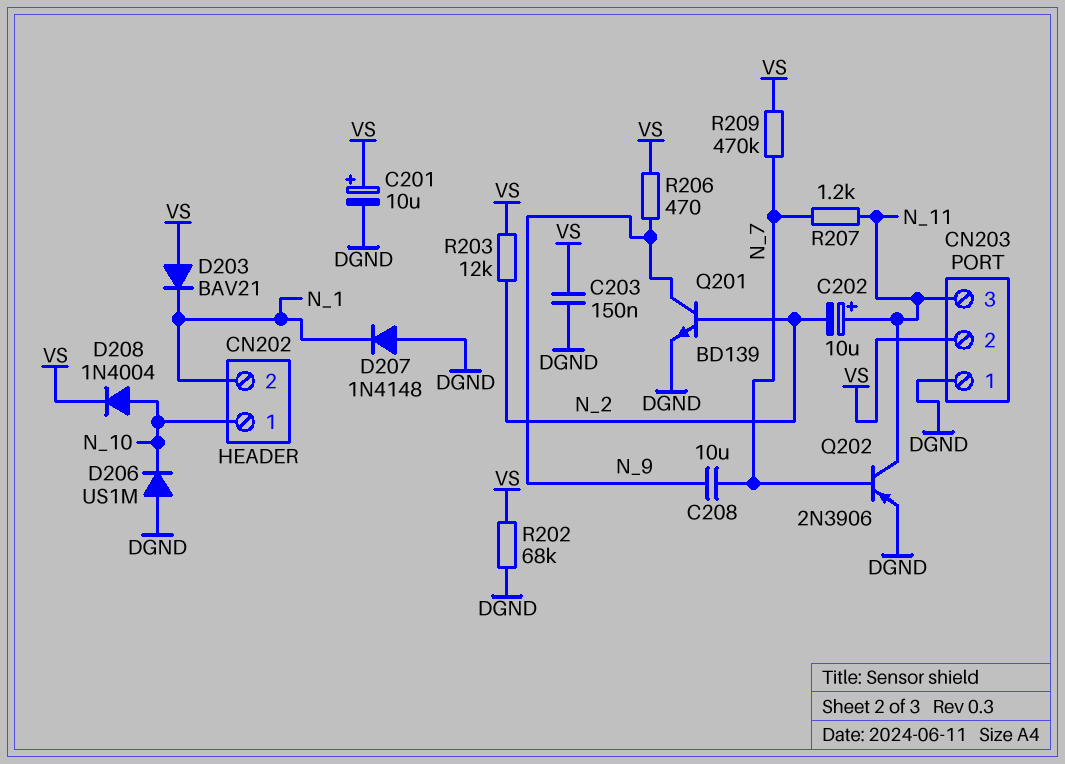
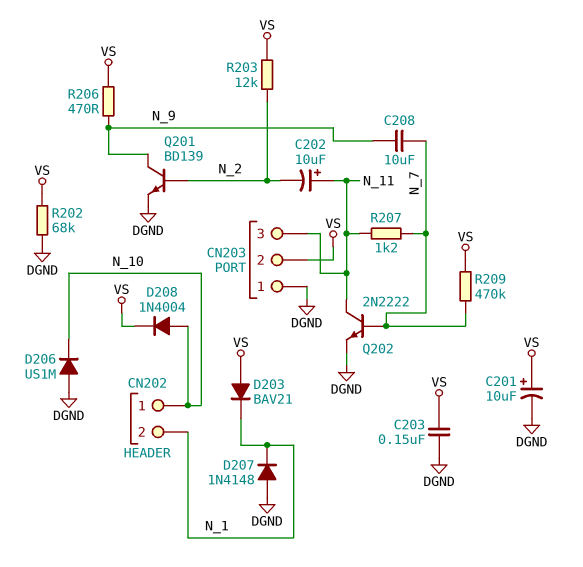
Q202: PNP 2N3906 (B N_7, C N_11, E DGND) -> NPN 2N2222 (B N_7, C N_11, E DGND)

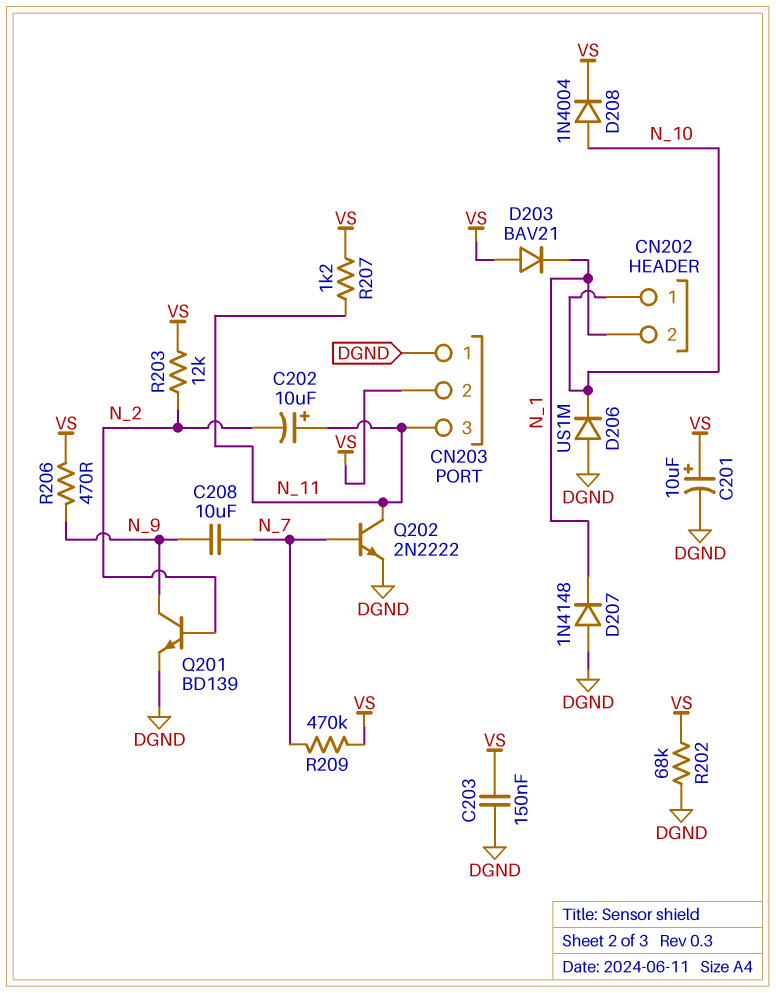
R207: 1.2k (N_7, N_11) -> 1.2k (N_11, VS)

